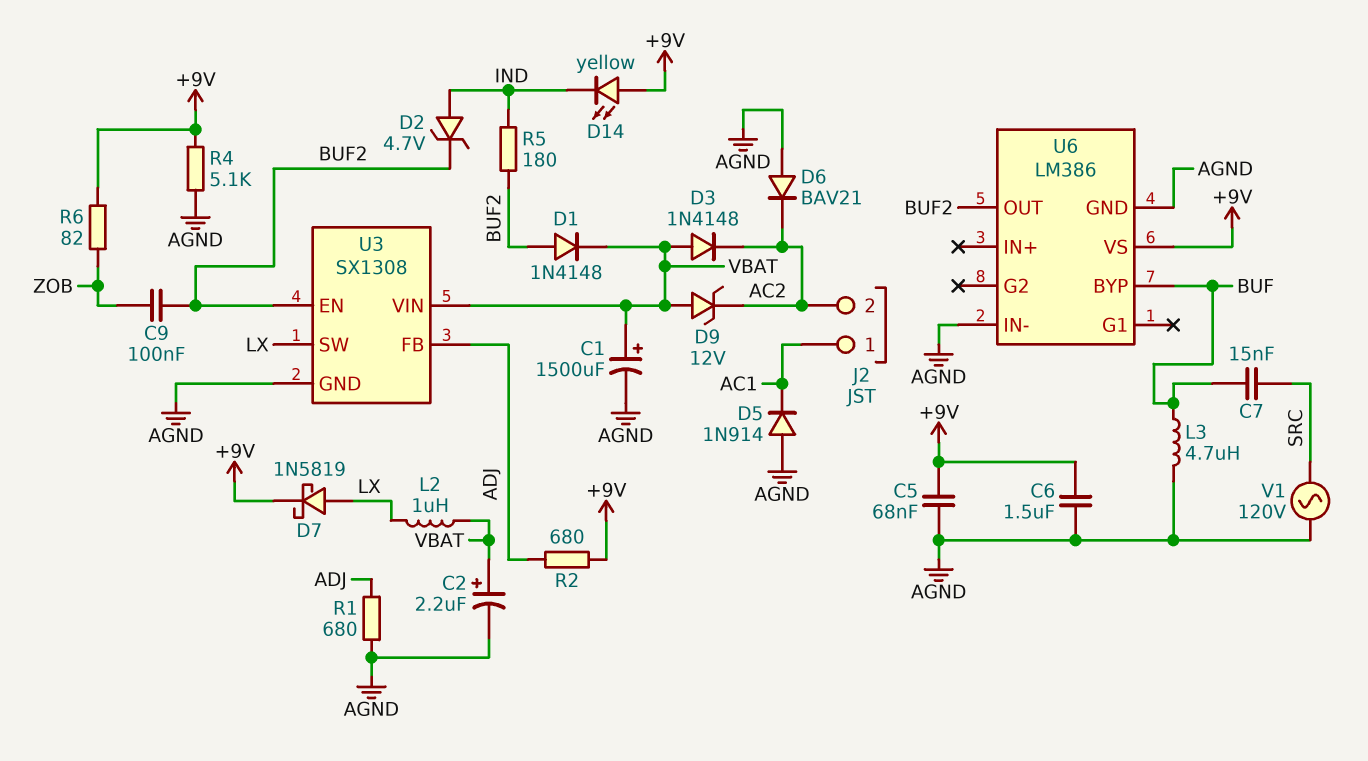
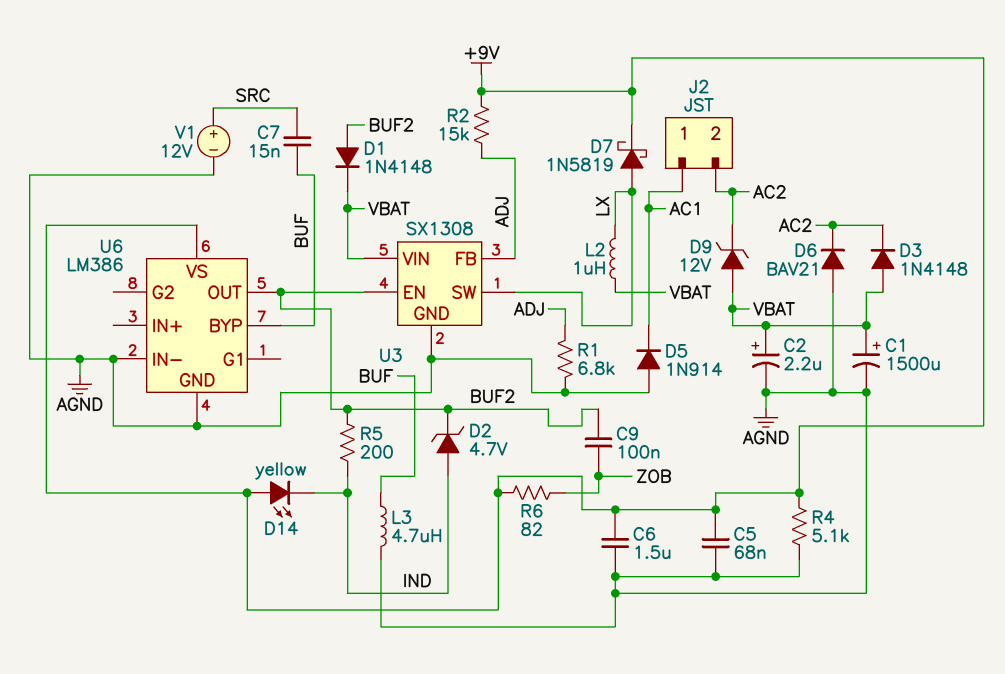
R1: 680 (ADJ, AGND) -> 6.8k (ADJ, AGND)
R2: 680 (+9V, ADJ) -> 15k (+9V, ADJ)
R5: 180 (BUF2, IND) -> 200 (BUF2, IND)
V1: AC 120V (AGND, SRC) -> 12V (plus SRC, minus AGND)

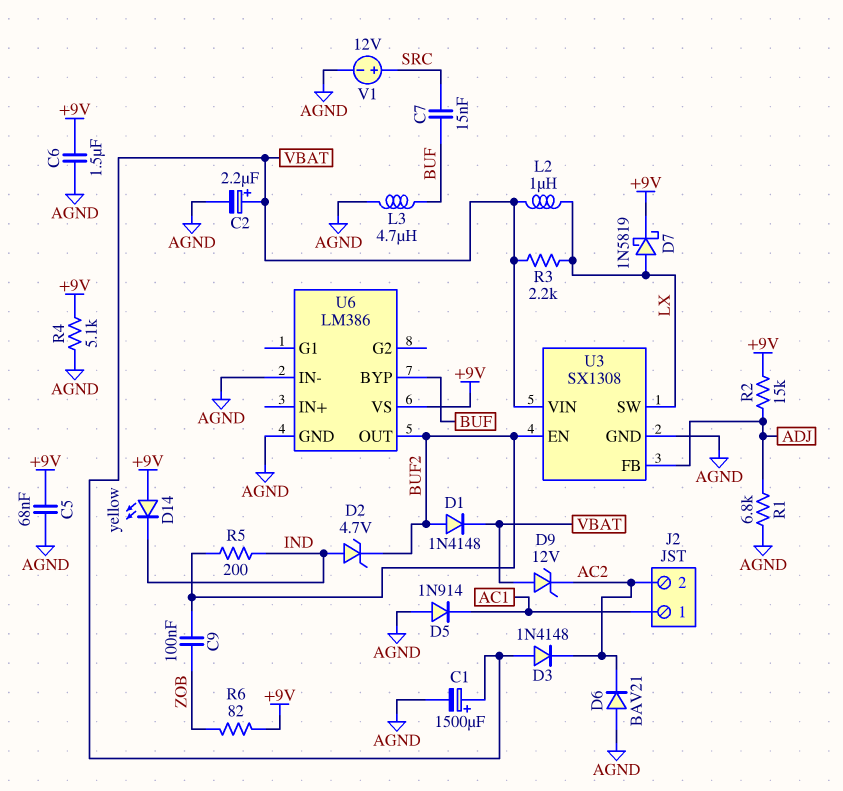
R3: none -> 2.2k (LX, VBAT)

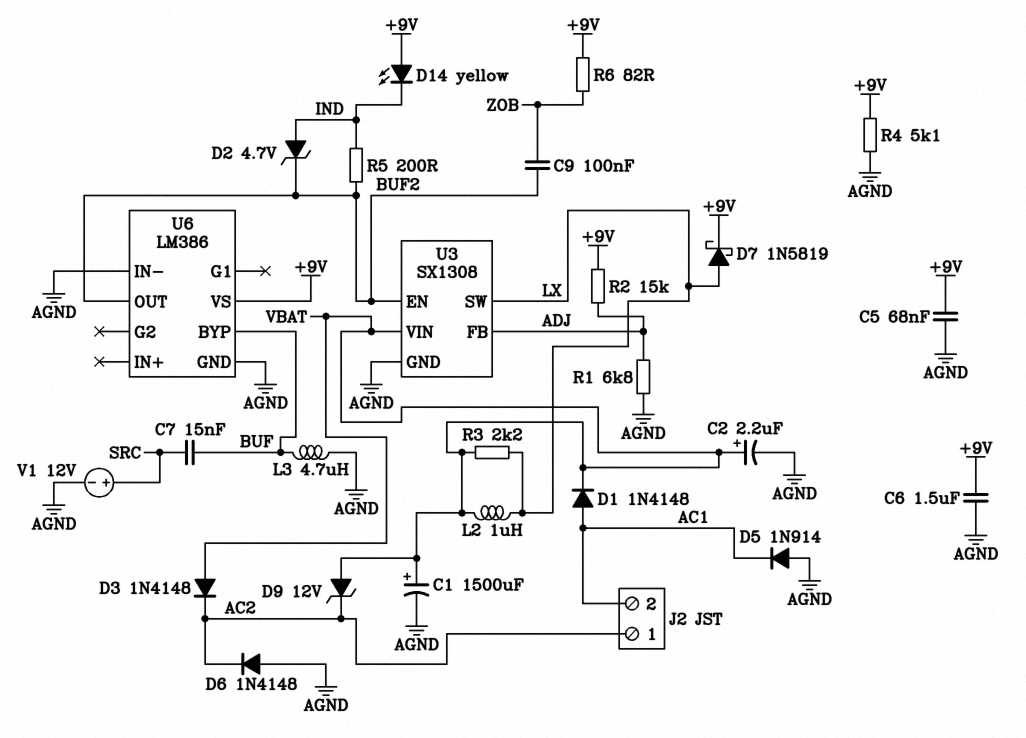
D1: diode 1N4148 (A BUF2, K VBAT) -> diode 1N4148 (A AC1, K VBAT)
D6: diode BAV21 (A AGND, K AC2) -> diode 1N4148 (A AGND, K AC2)
J2 pin 1: AC1 -> AC2
J2 pin 2: AC2 -> AC1

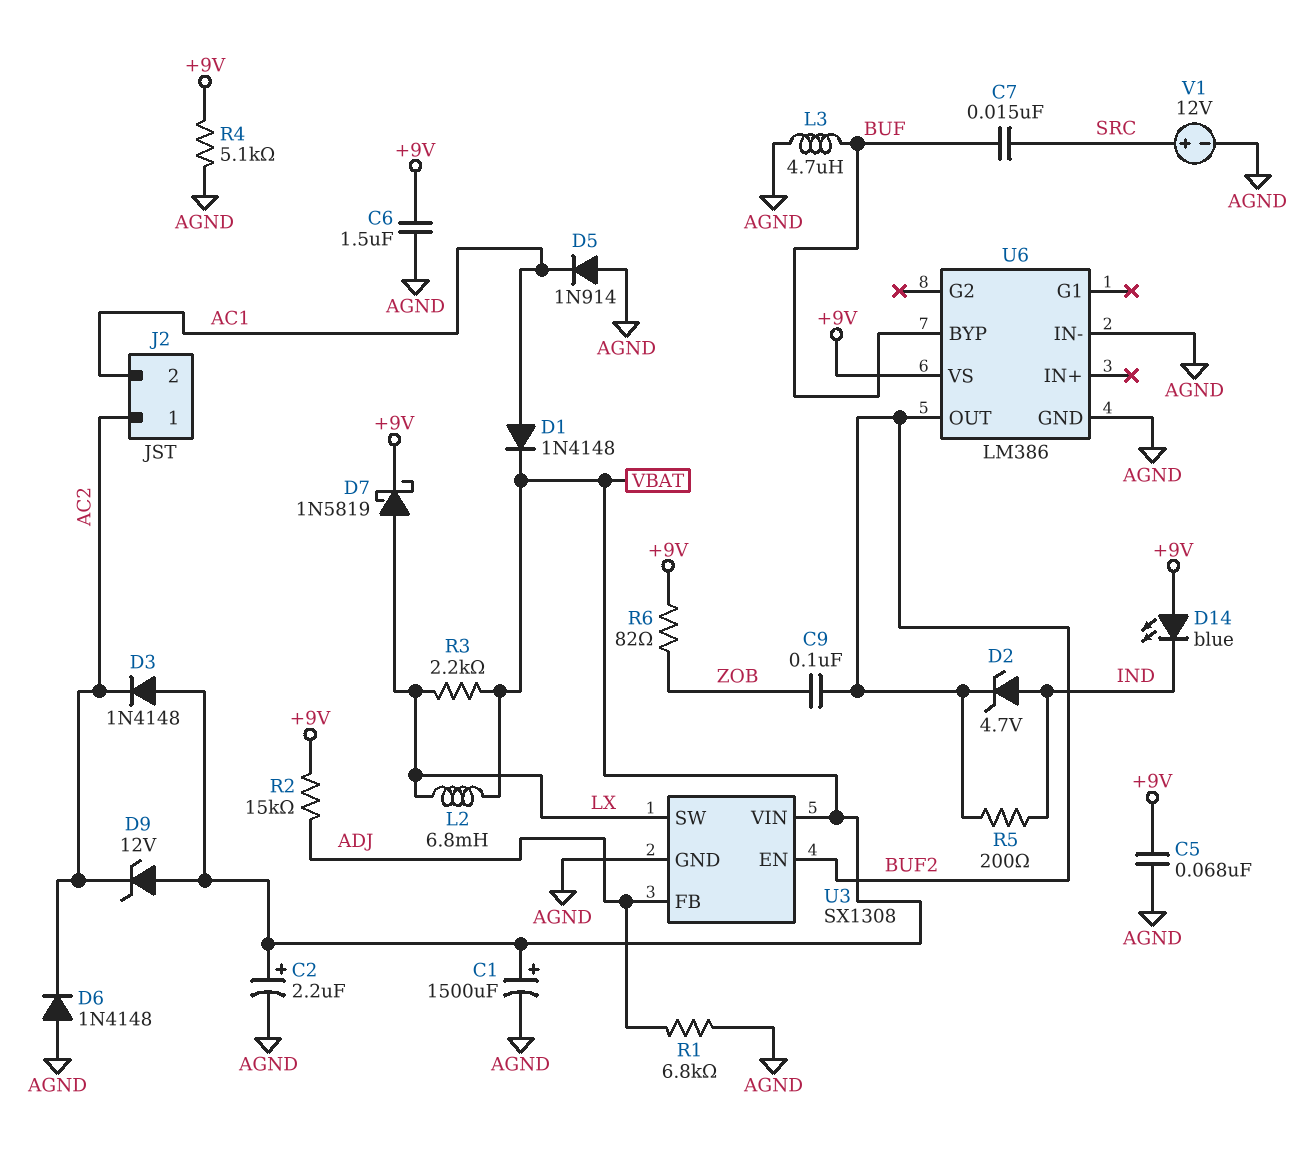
D14: LED yellow (A +9V, K IND) -> LED blue (A +9V, K IND)
L2: 1uH (LX, VBAT) -> 6.8mH (LX, VBAT)

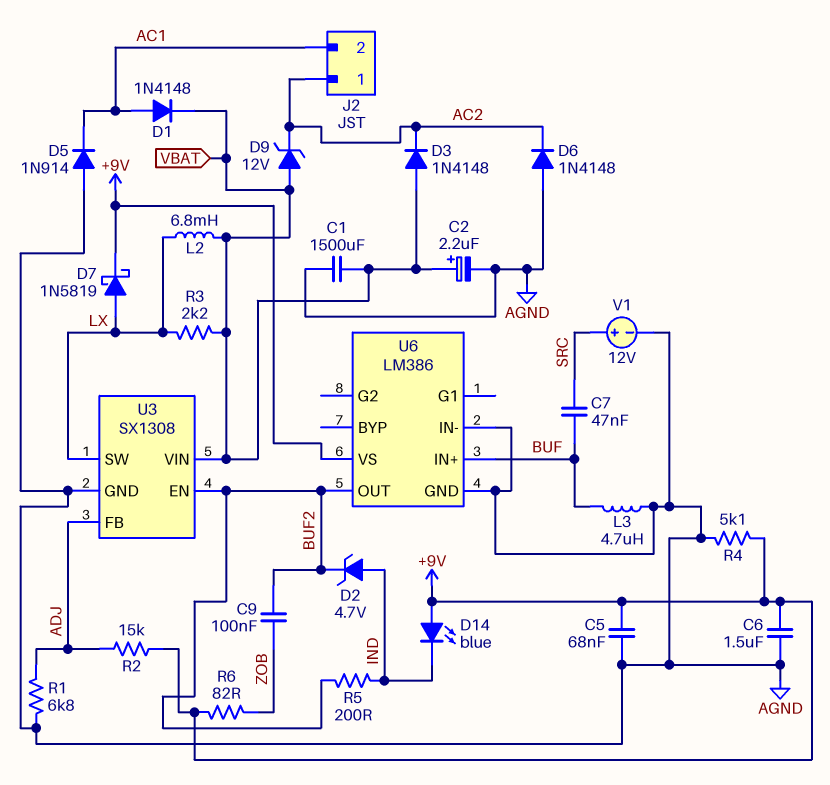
C1: 1500uF (plus VBAT, minus AGND) -> 1500uF (AGND, VBAT)
C7: 15nF (BUF, SRC) -> 47nF (BUF, SRC)
U6 pin BYP: BUF -> none
U6 pin IN+: none -> BUF

